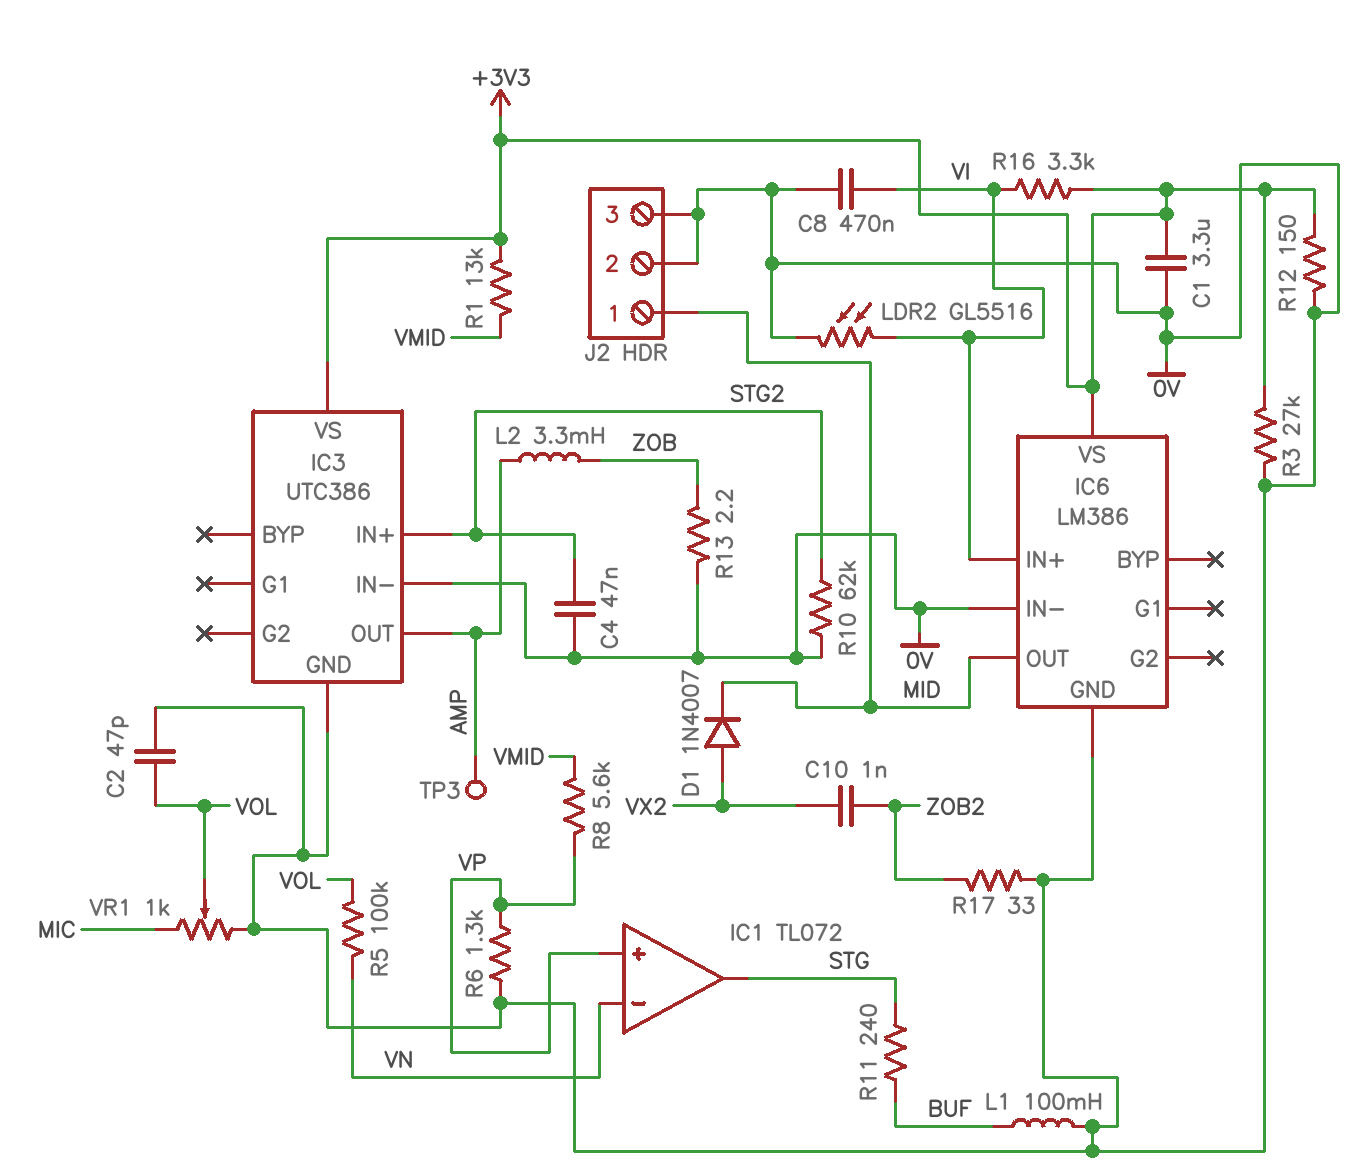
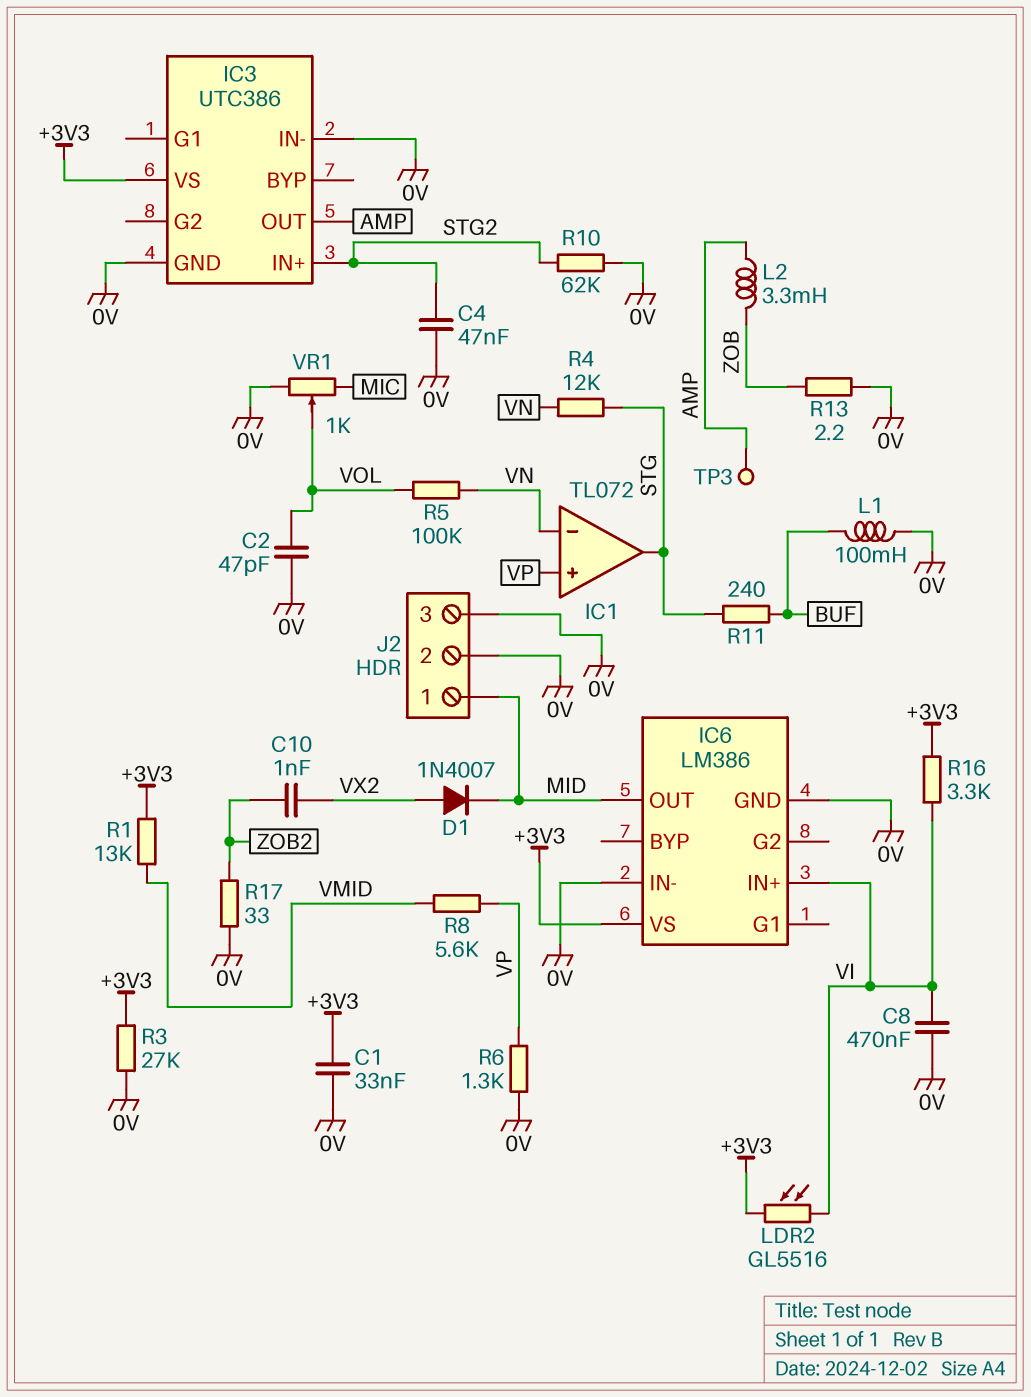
C1: 3.3uF (+3V3, 0V) -> 33nF (+3V3, 0V)
LDR2: GL5516 (0V, VI) -> GL5516 (+3V3, VI)
R4: none -> 12k (STG, VN)
R12: 150 (+3V3, 0V) -> none

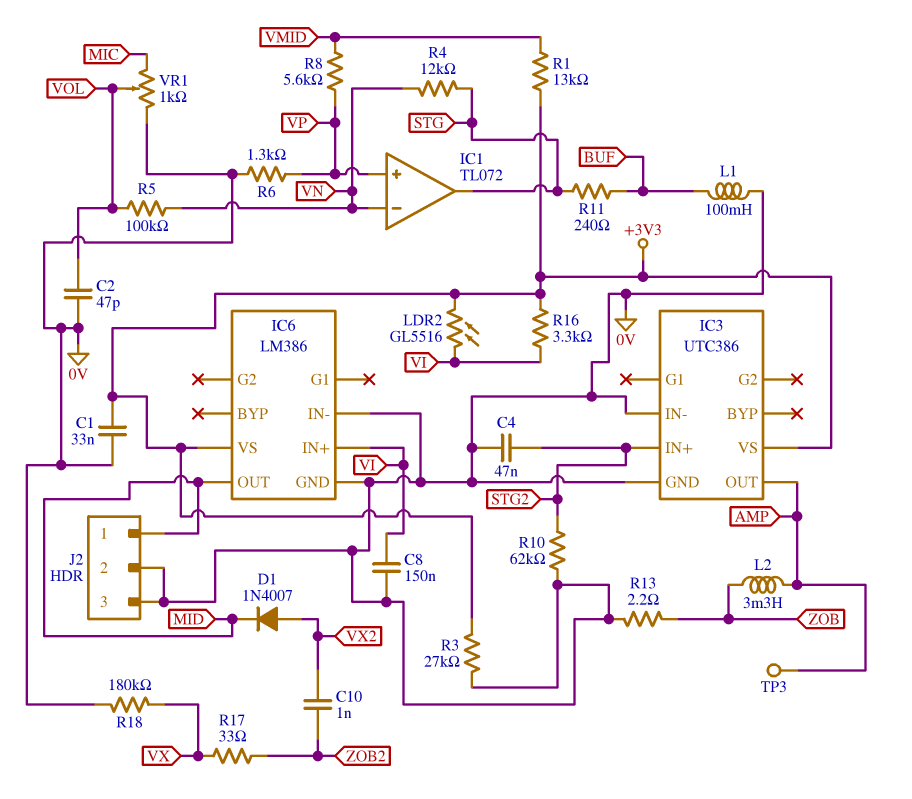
C8: 470nF (0V, VI) -> 150nF (0V, VI)
R17: 33 (0V, ZOB2) -> 33 (VX, ZOB2)
R18: none -> 180k (0V, VX)

